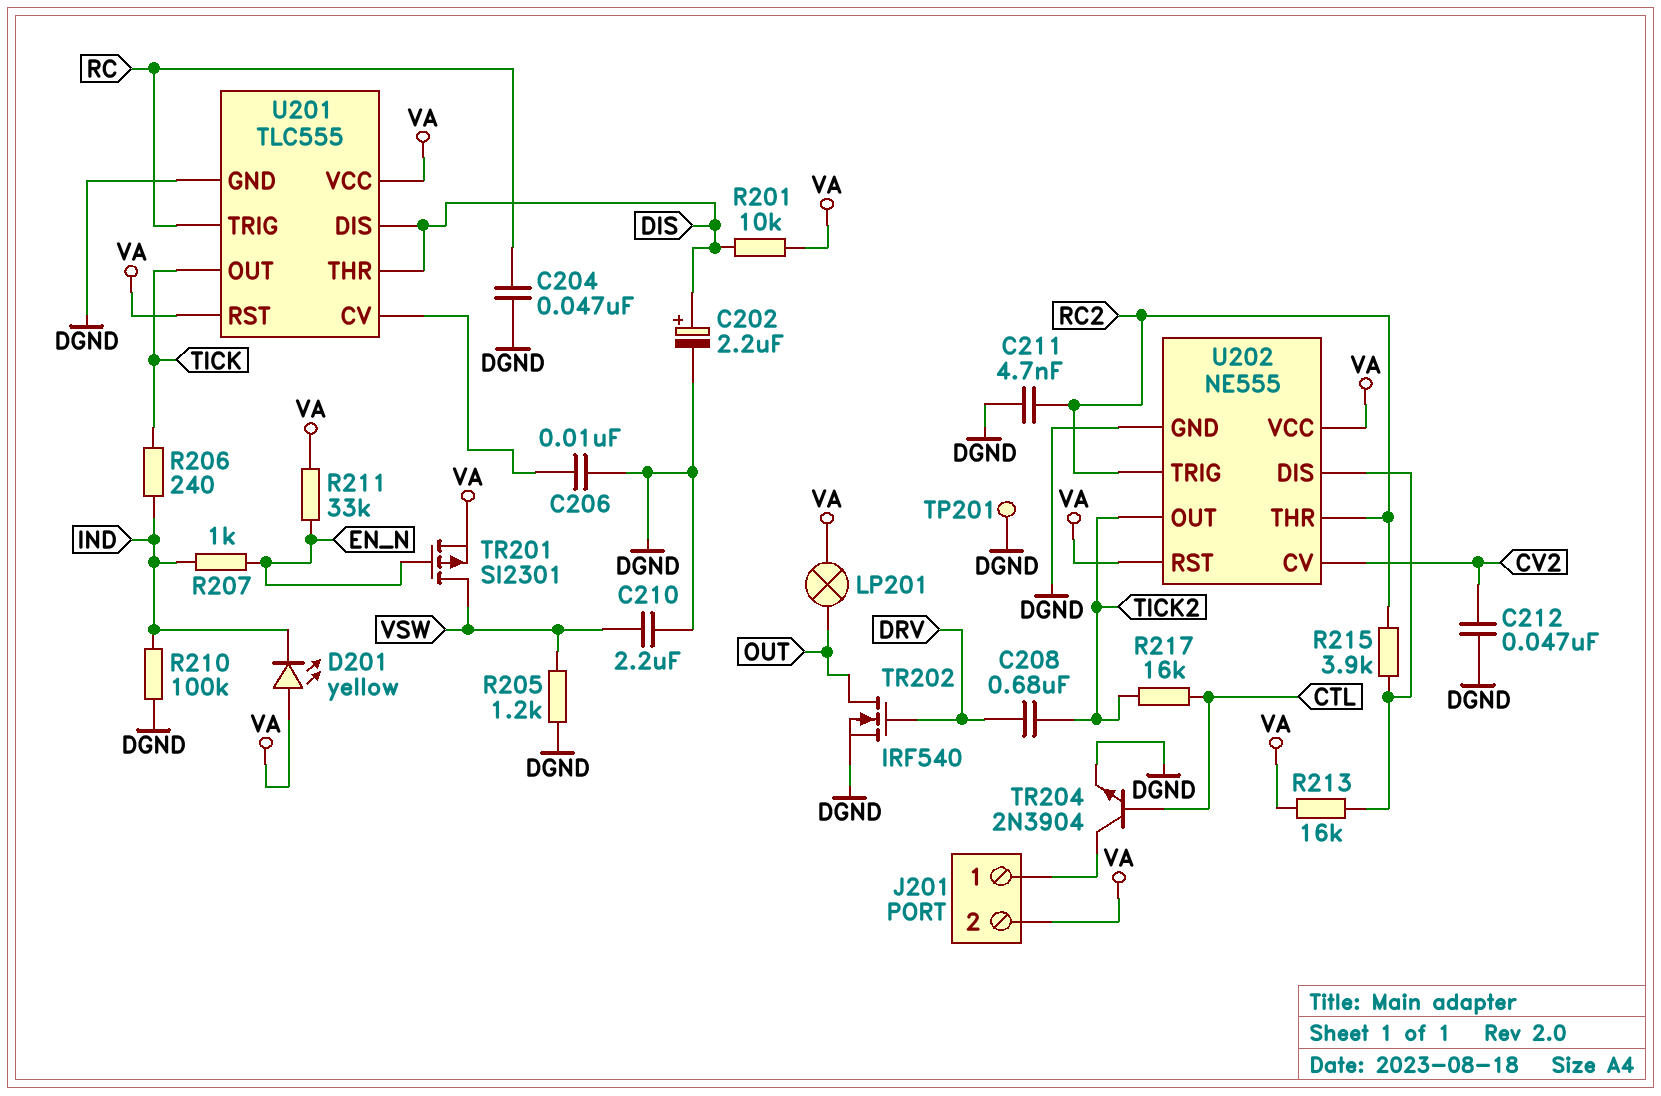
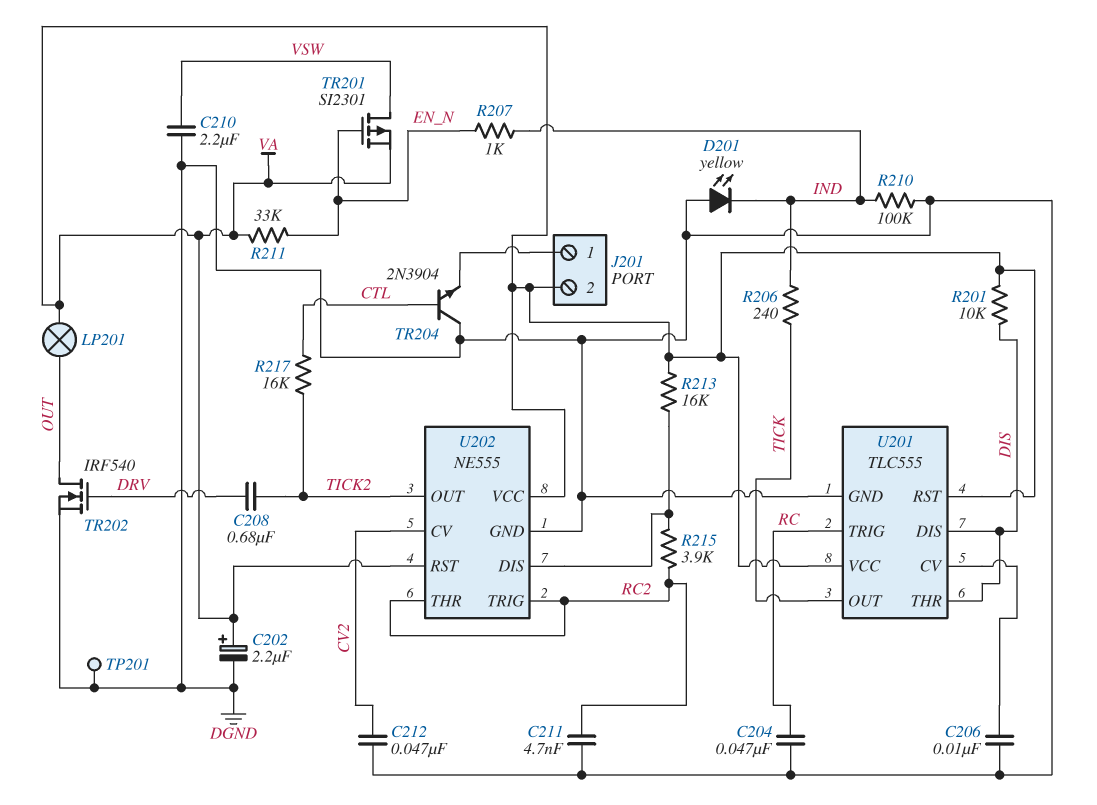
C202: 2.2uF (plus DIS, minus DGND) -> 2.2uF (plus VA, minus DGND)
D201: LED yellow (A VA, K IND) -> LED yellow (A DGND, K IND)
R205: 1.2k (DGND, VSW) -> none
TR204: NPN 2N3904 (B CTL, C J201/1, E DGND) -> NPN 2N3904 (B CTL, C DGND, E J201/1)

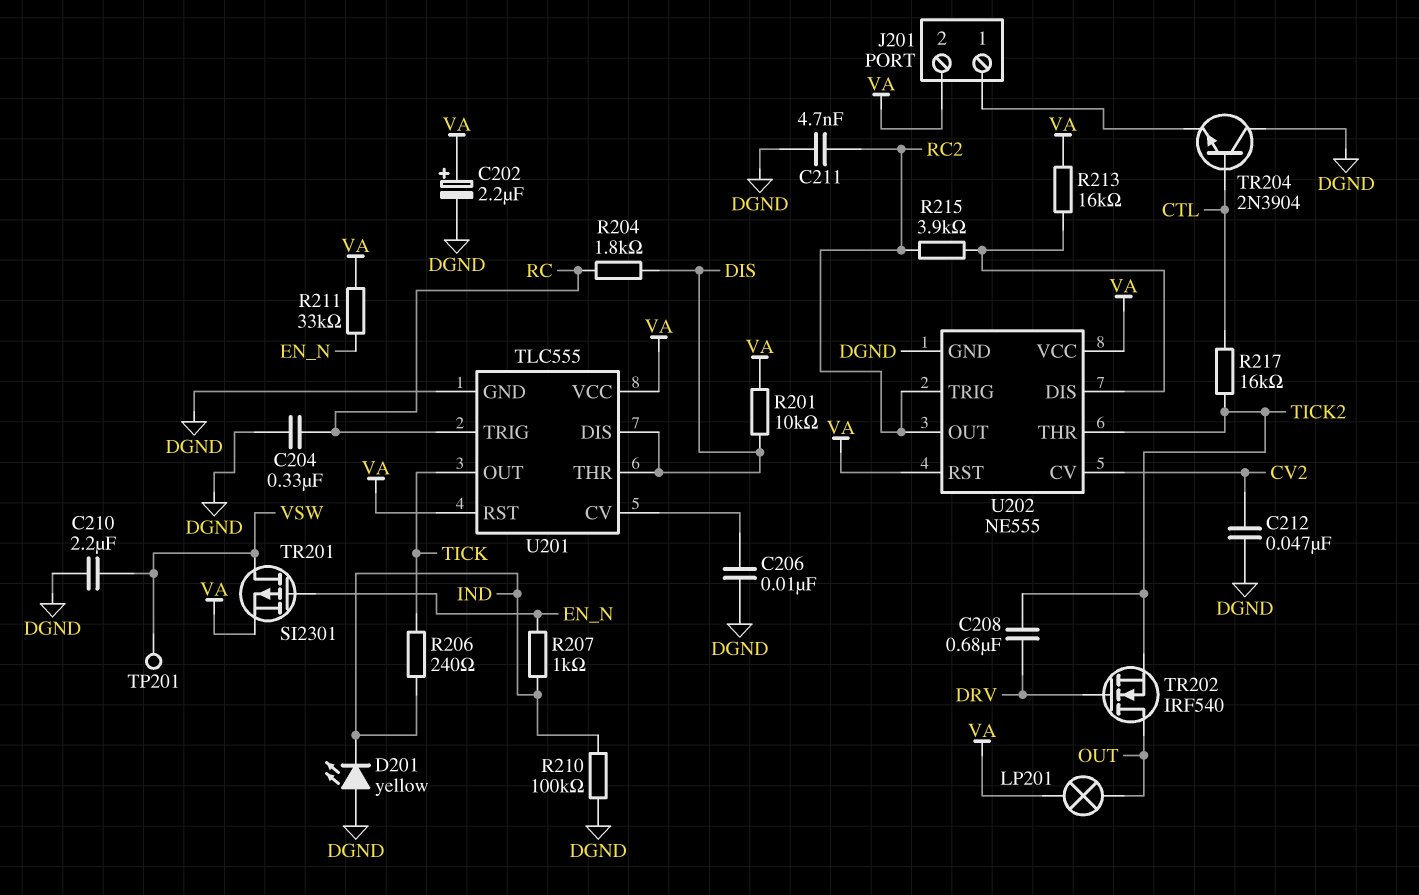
C204: 47nF (DGND, RC) -> 330nF (DGND, RC)
R204: none -> 1.8k (DIS, RC)
TP201: test point (DGND) -> test point (VSW)
TR202: NMOS IRF540 (G DRV, D OUT, S DGND) -> NMOS IRF540 (G DRV, D OUT, S TICK2)
U202 pin OUT: TICK2 -> RC2
U202 pin THR: RC2 -> TICK2

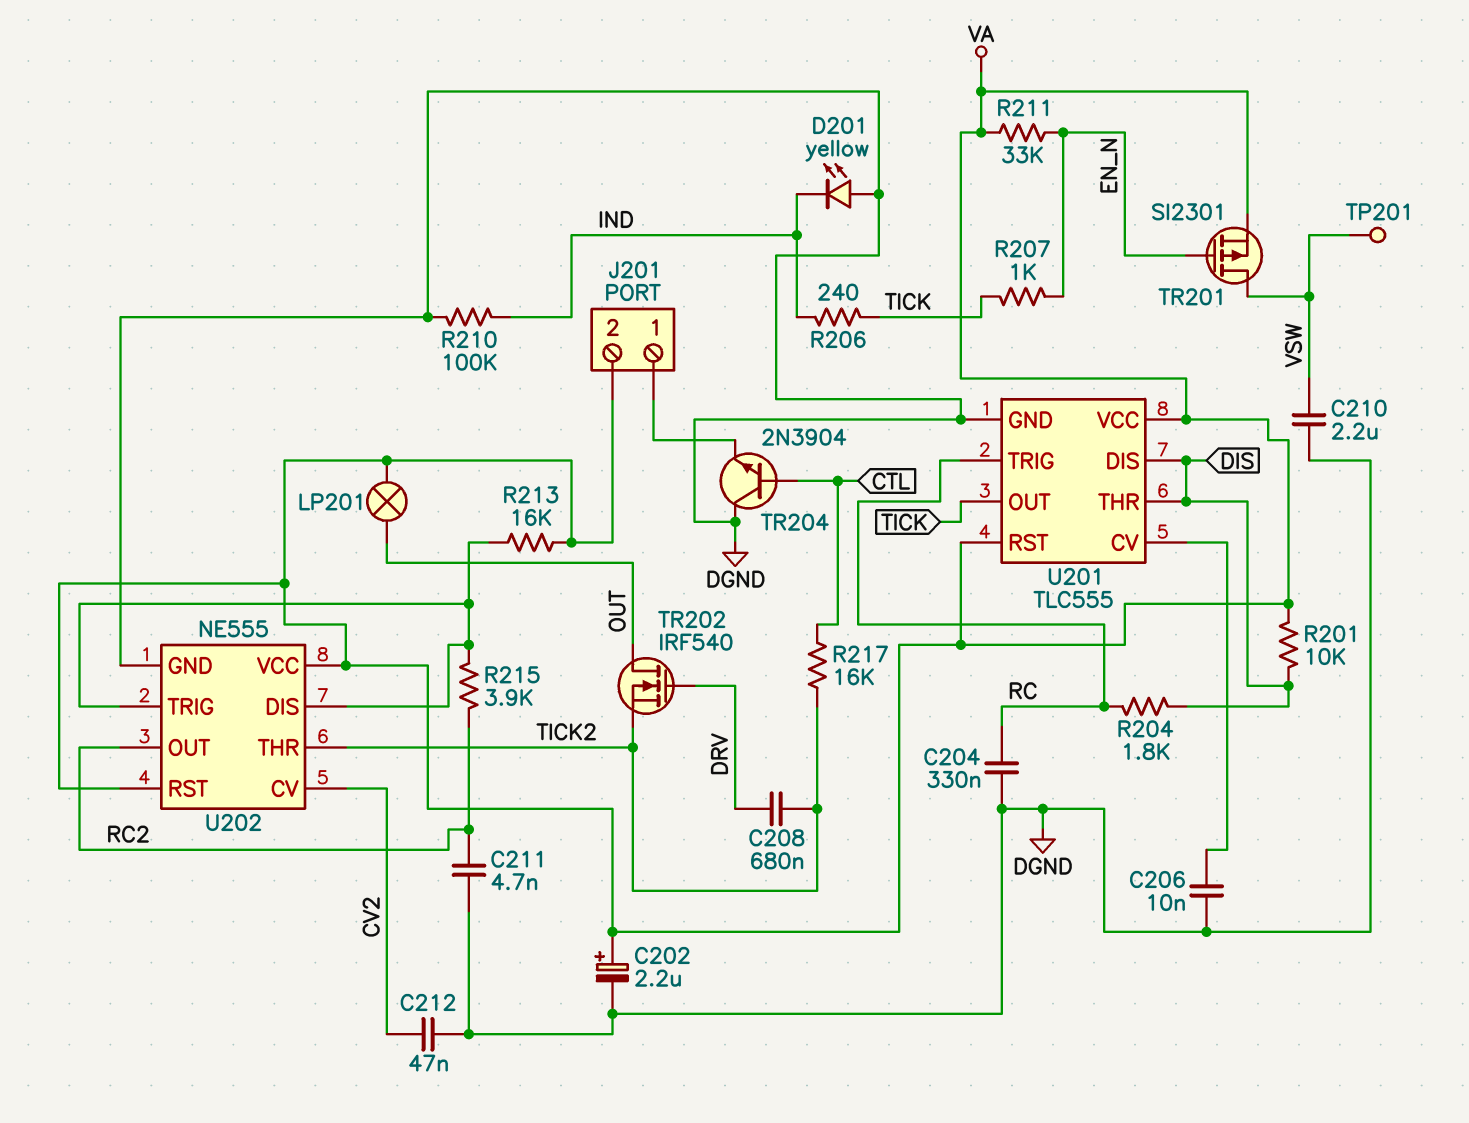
R207: 1k (EN_N, IND) -> 1k (EN_N, TICK)
U202 pin TRIG: RC2 -> U202/DIS

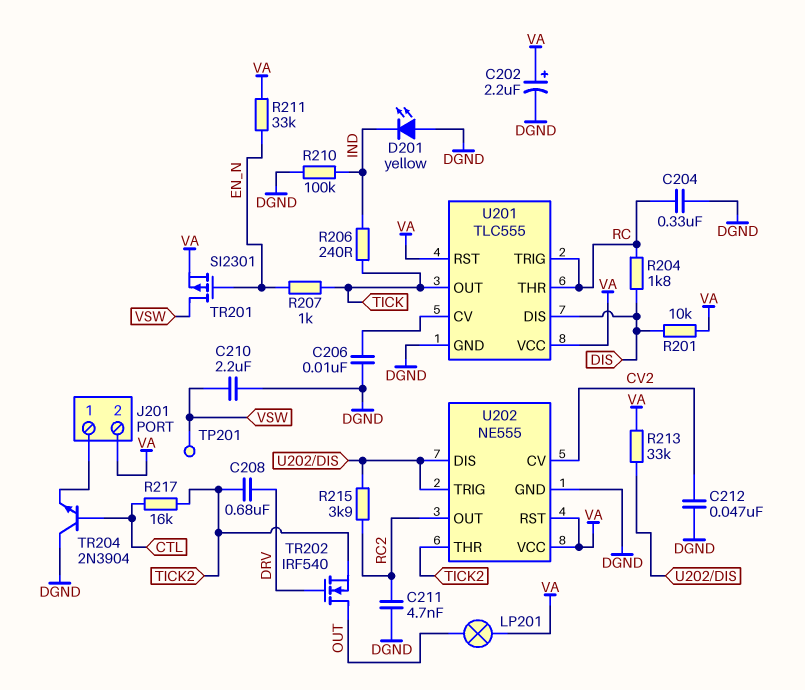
R213: 16k (U202/DIS, VA) -> 33k (U202/DIS, VA)
U201 pin THR: DIS -> RC

